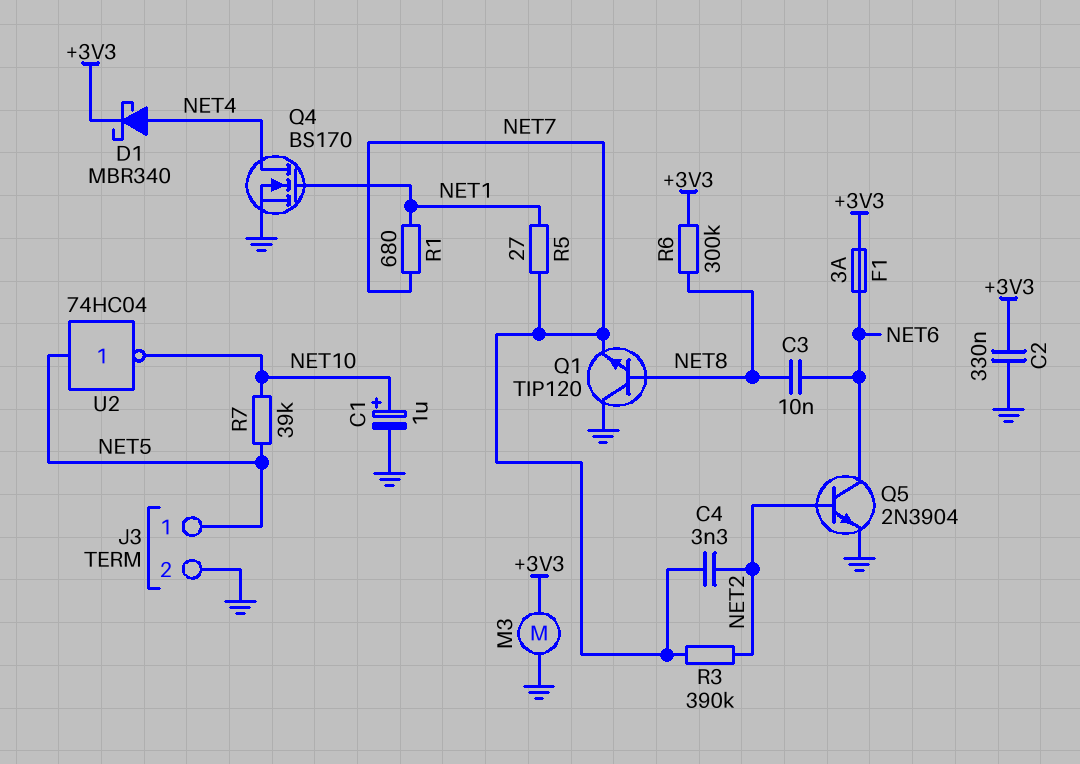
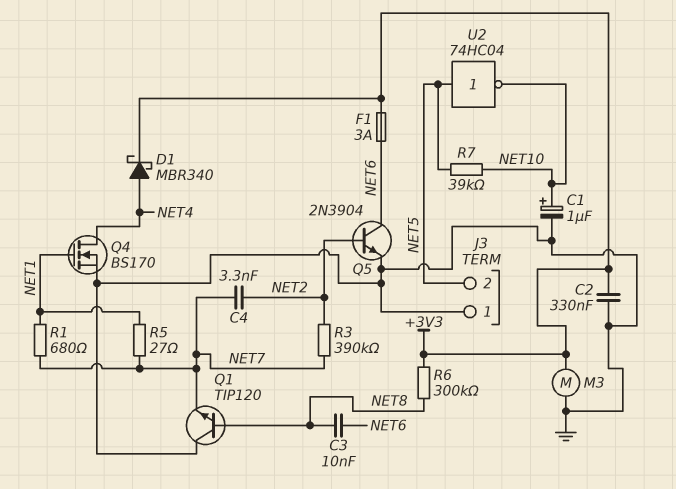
J3 pin 1: NET5 -> GND
J3 pin 2: GND -> NET5

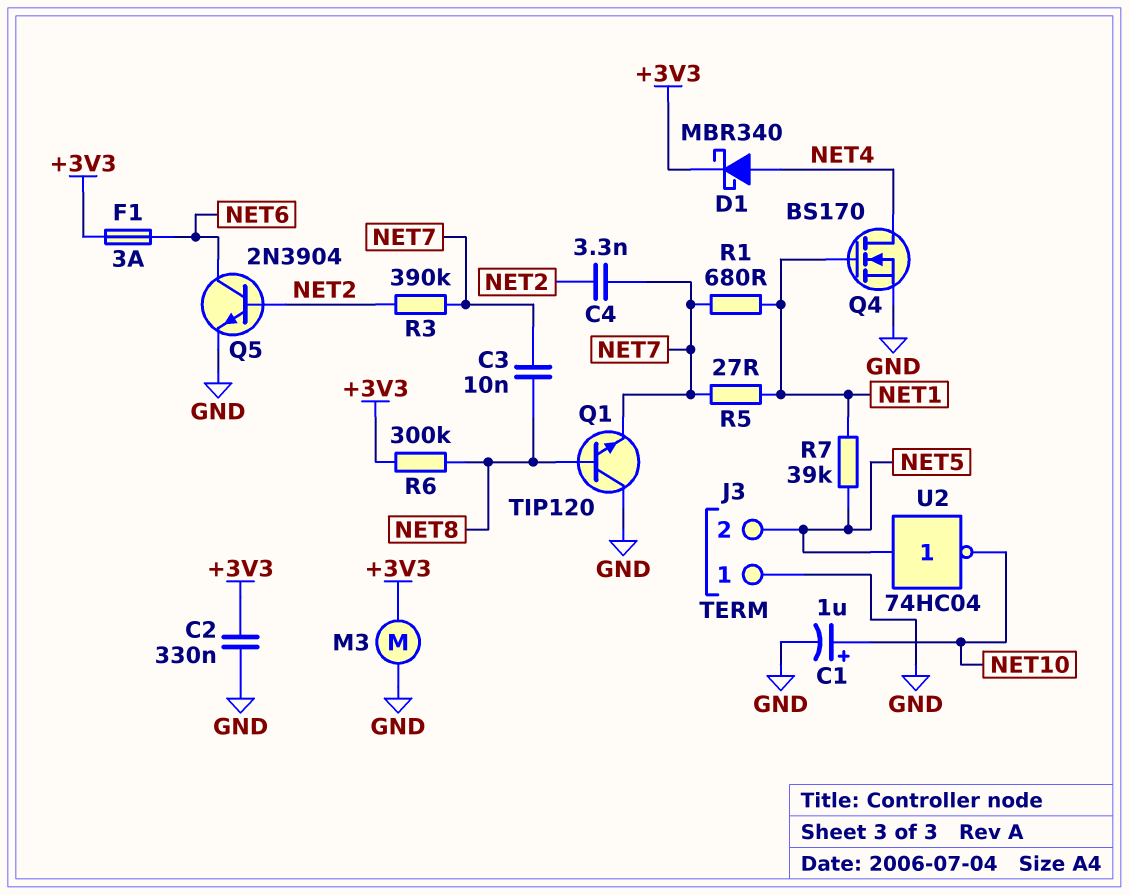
C3: 10nF (NET6, NET8) -> 10nF (NET7, NET8)
R7: 39k (NET5, NET10) -> 39k (NET1, NET5)

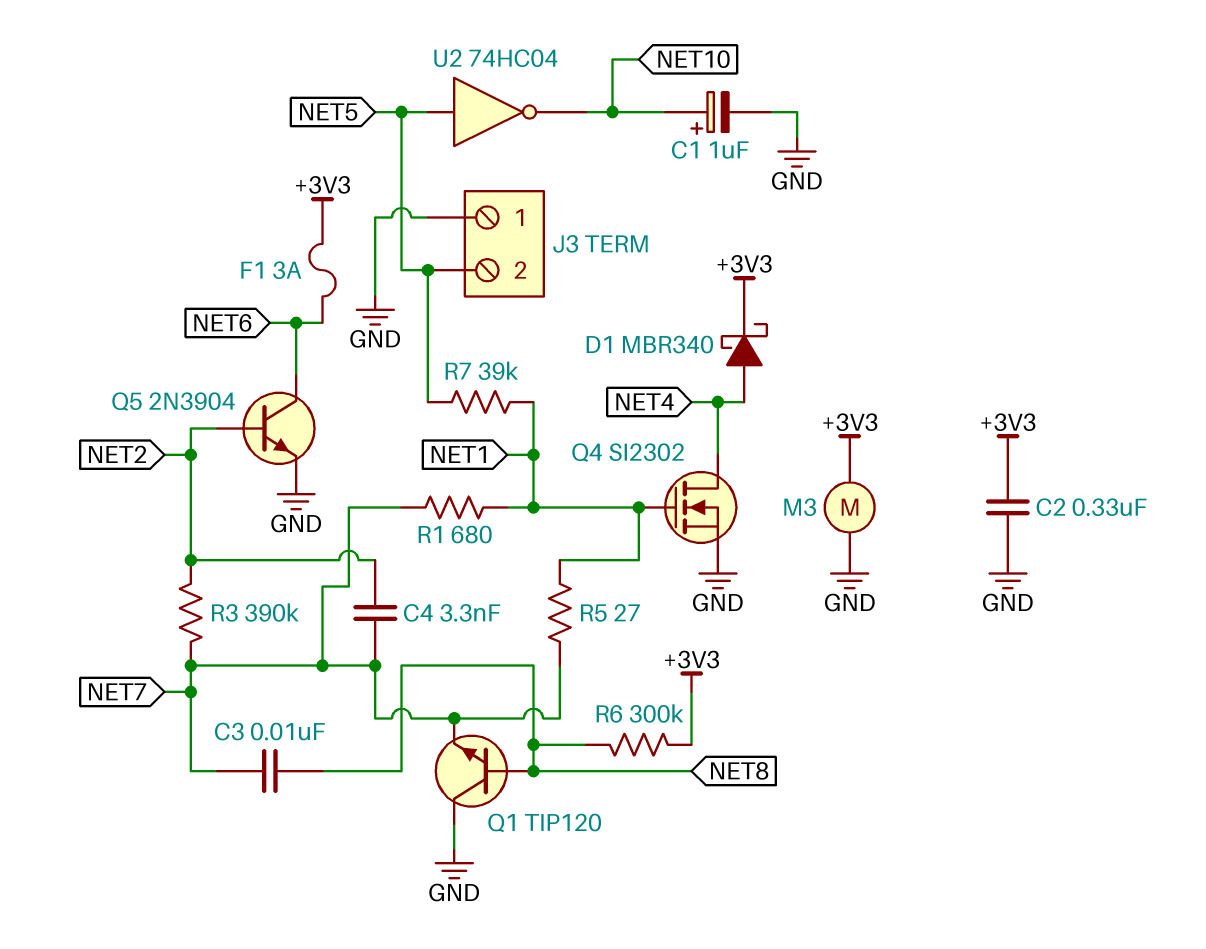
Q4: NMOS BS170 (G NET1, D NET4, S GND) -> NMOS SI2302 (G NET1, D NET4, S GND)

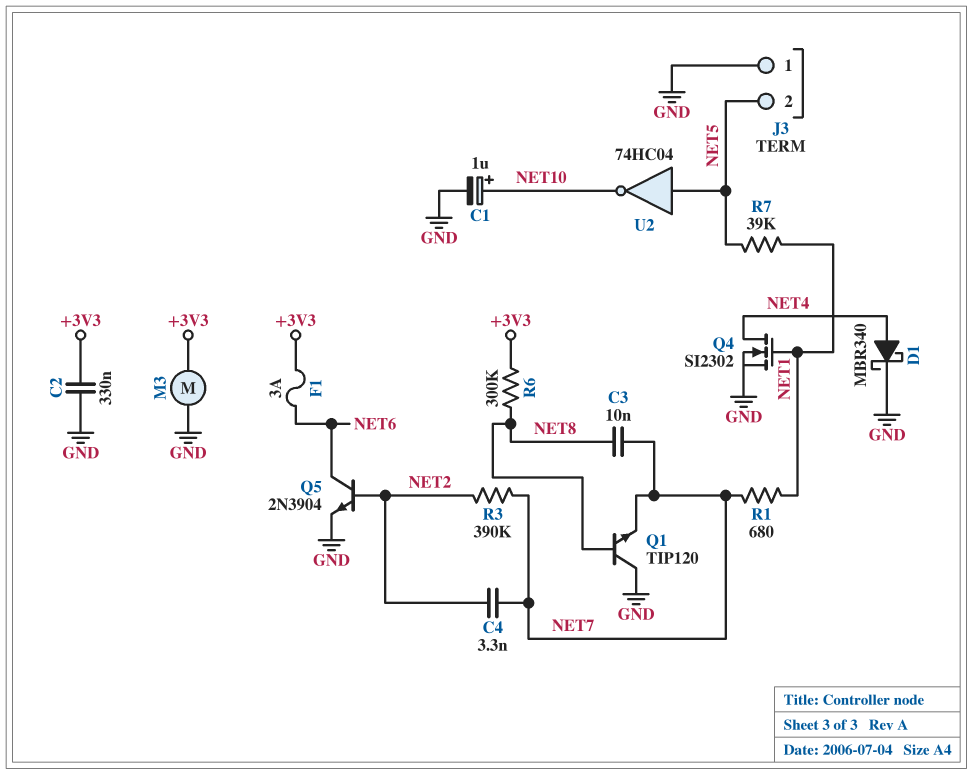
D1: schottky MBR340 (A NET4, K +3V3) -> schottky MBR340 (A NET4, K GND)
R5: 27 (NET1, NET7) -> none

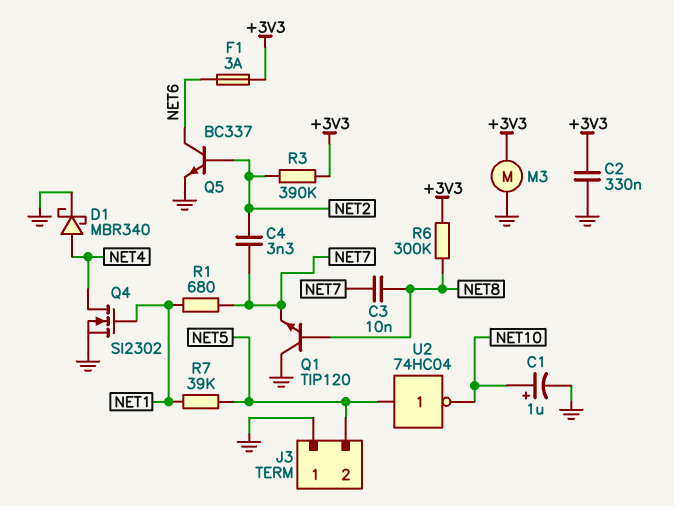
Q5: NPN 2N3904 (B NET2, C NET6, E GND) -> NPN BC337 (B NET2, C NET6, E GND)
R3: 390k (NET2, NET7) -> 390k (+3V3, NET2)

